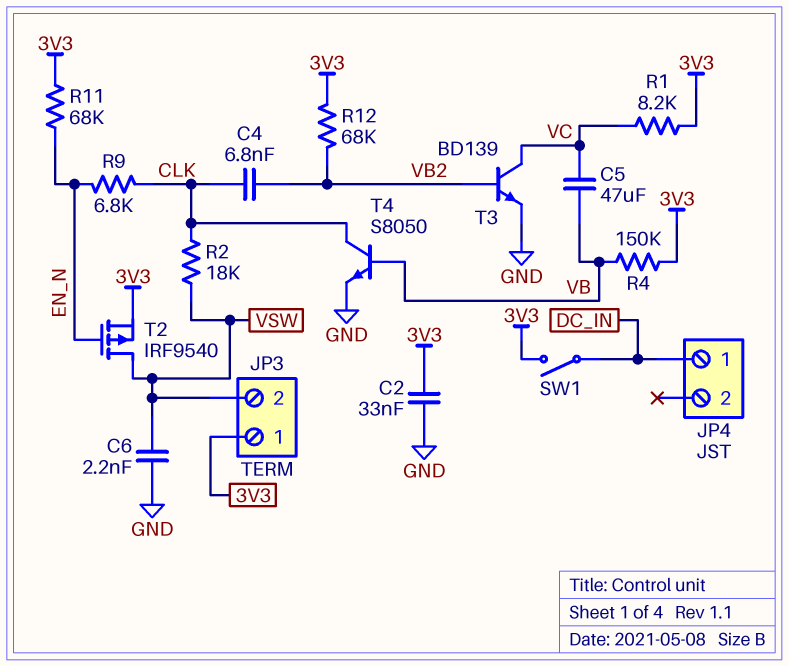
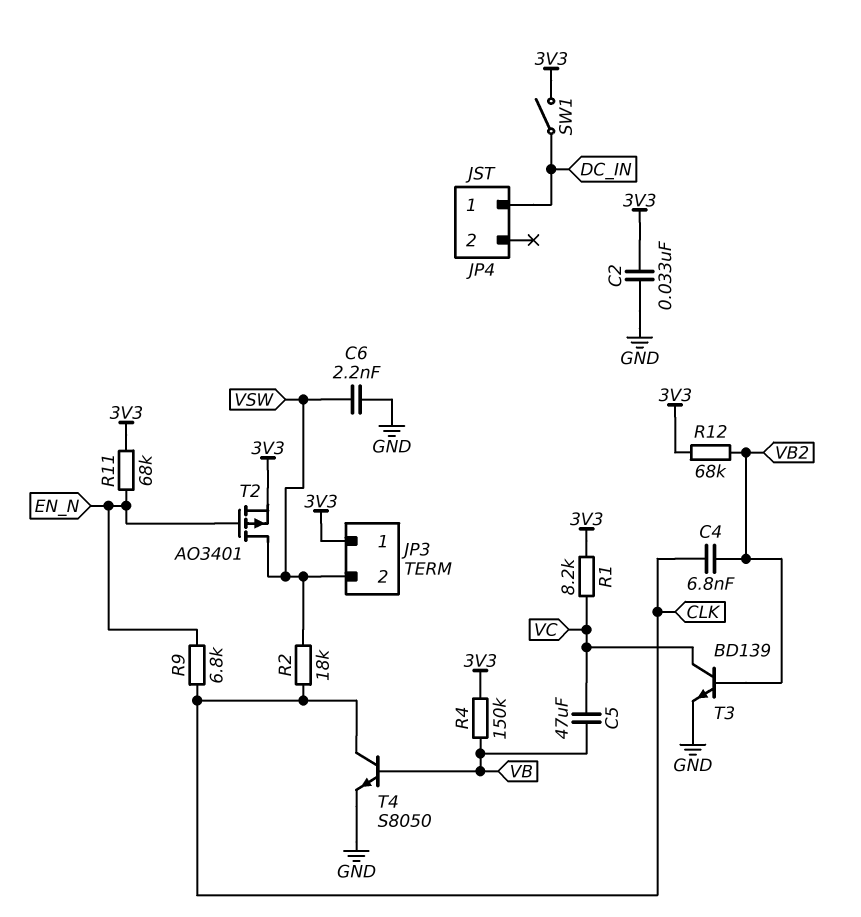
T2: PMOS IRF9540 (G EN_N, D VSW, S 3V3) -> PMOS AO3401 (G EN_N, D VSW, S 3V3)

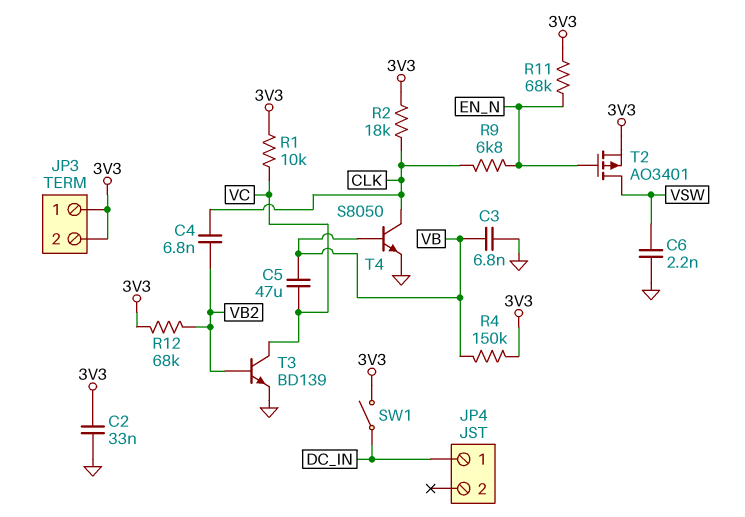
C3: none -> 6.8nF (GND, VB)
JP3 pin 2: VSW -> 3V3
R1: 8.2k (3V3, VC) -> 10k (3V3, VC)
R2: 18k (CLK, VSW) -> 18k (3V3, CLK)

